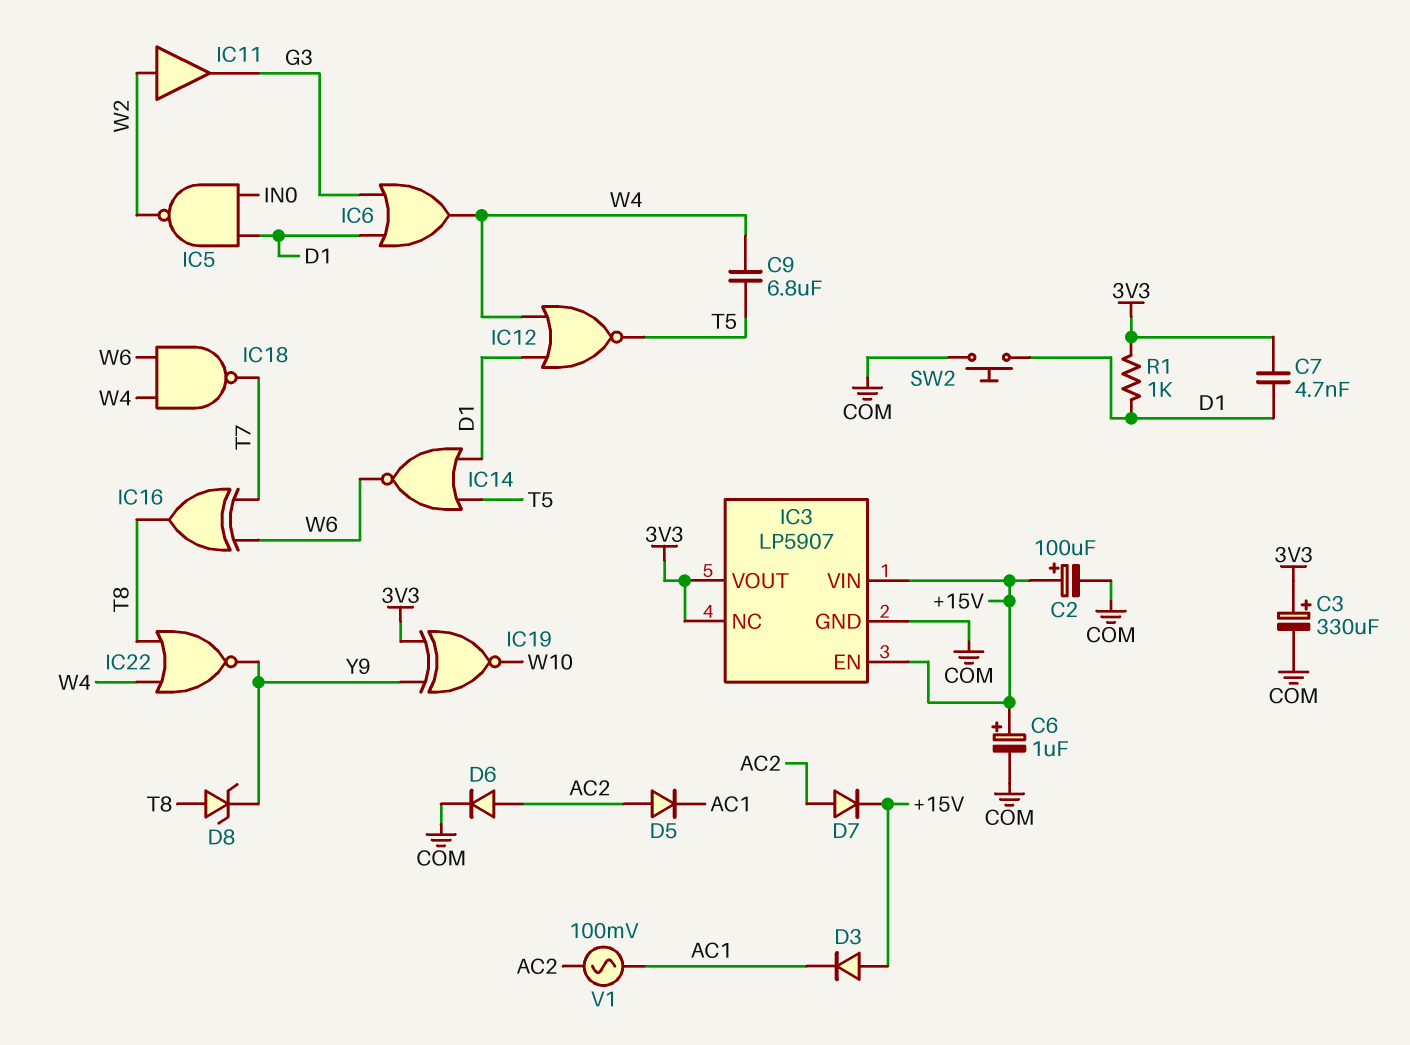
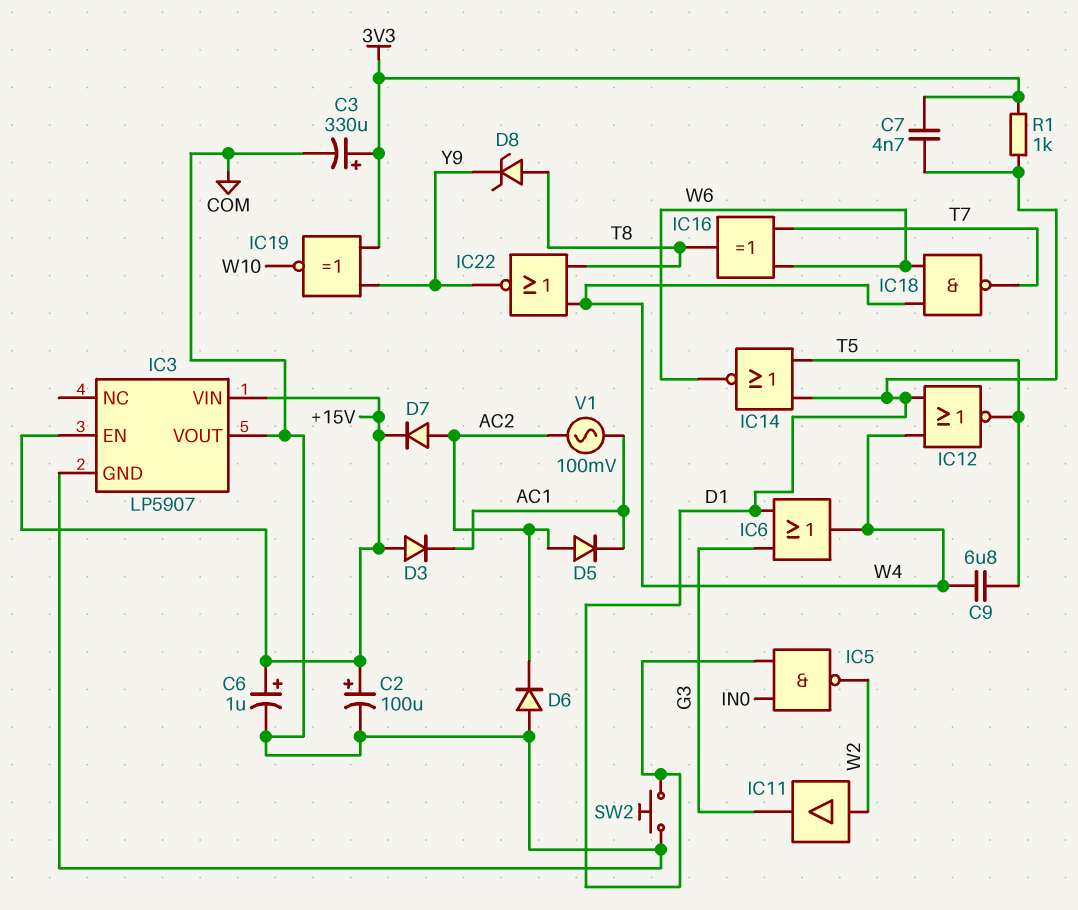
D6: diode (A AC2, K COM) -> diode (A COM, K AC2)
IC3 pin NC: 3V3 -> none
IC3 pin VOUT: 3V3 -> COM

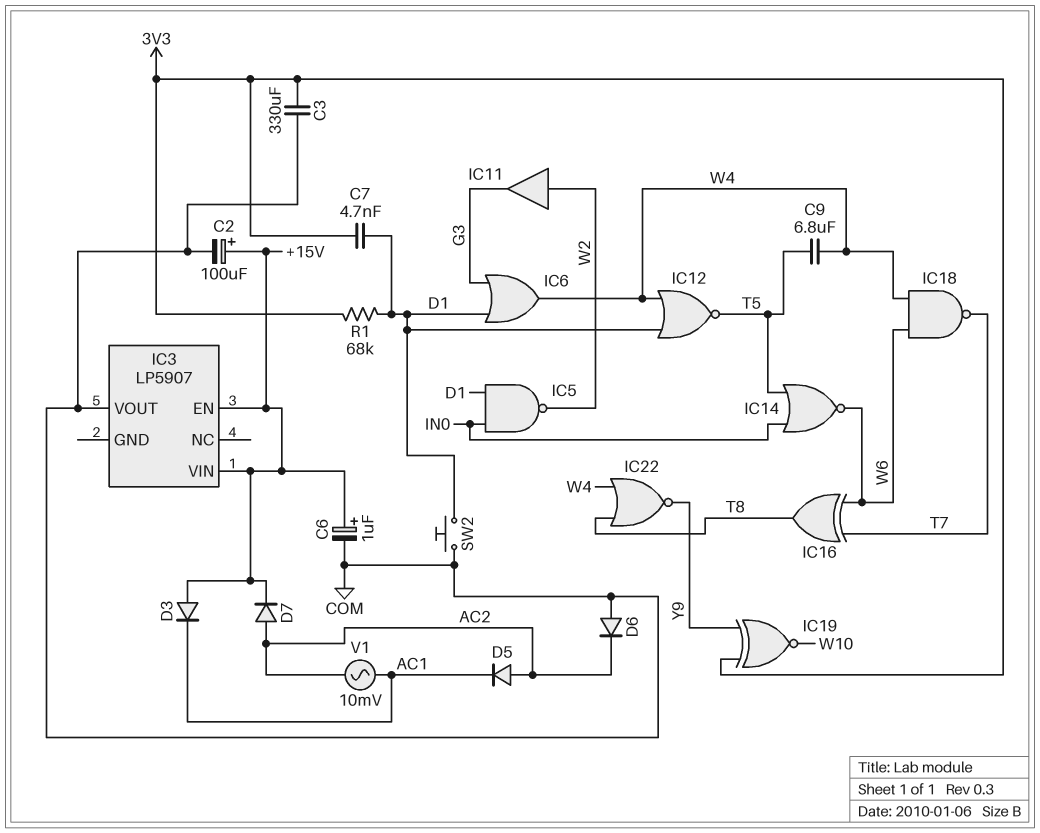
C3: 330uF (plus 3V3, minus COM) -> 330uF (3V3, COM)
D8: zener (A T8, K Y9) -> none
IC3 pin GND: COM -> none
IC14: NOR (in D1, in T5, out W6) -> NOR (in IN0, in T5, out W6)
R1: 1k (3V3, D1) -> 68k (3V3, D1)
V1: AC 100mV (AC1, AC2) -> AC 10mV (AC1, AC2)

